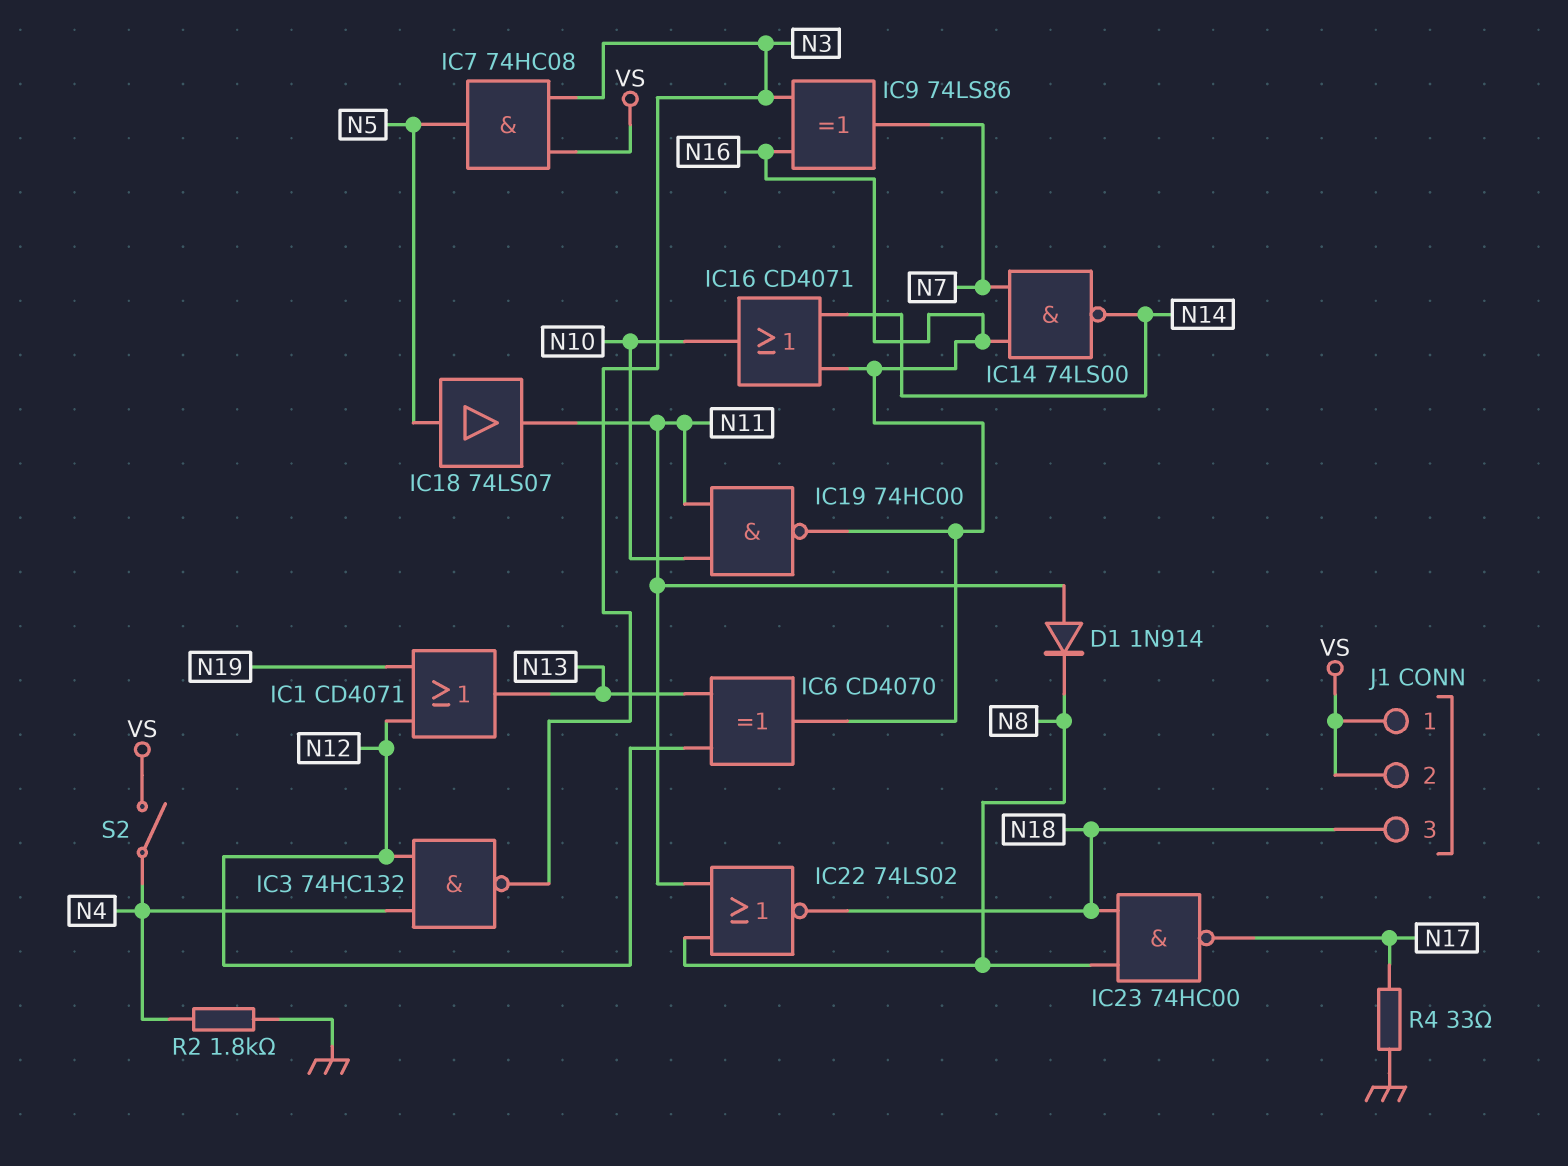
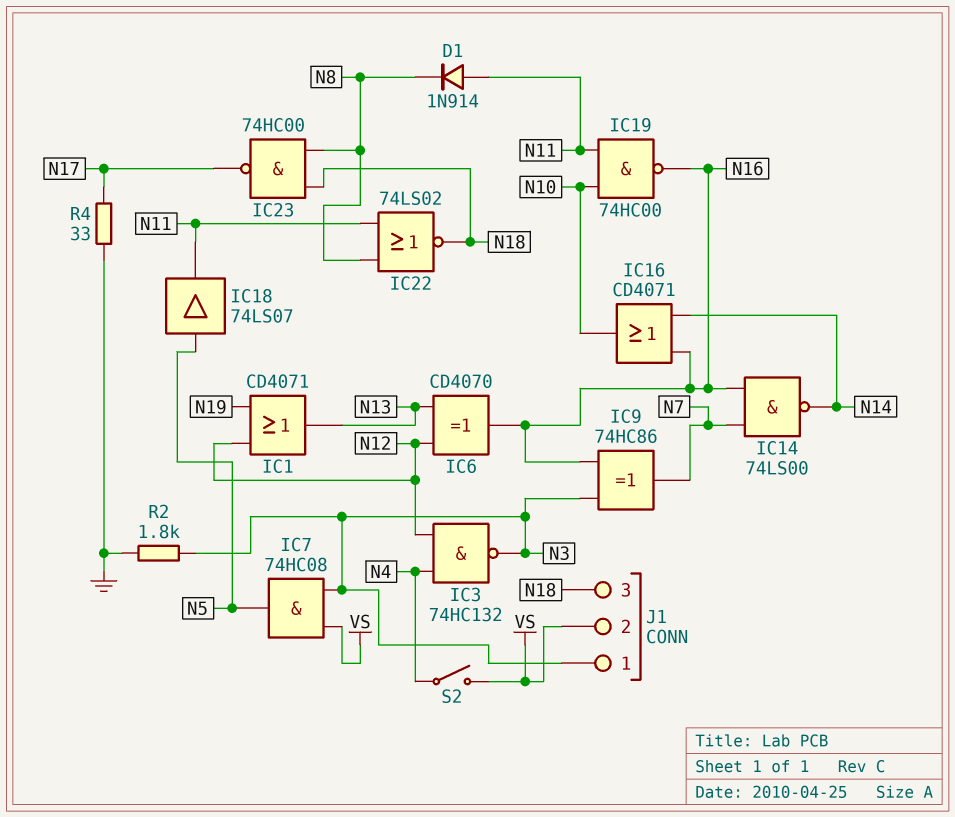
IC9: XOR 74LS86 (in N3, in N16, out N7) -> XOR 74HC86 (in N3, in N16, out N7)
J1 pin 1: VS -> N3
R2: 1.8k (GND, N4) -> 1.8k (GND, N3)

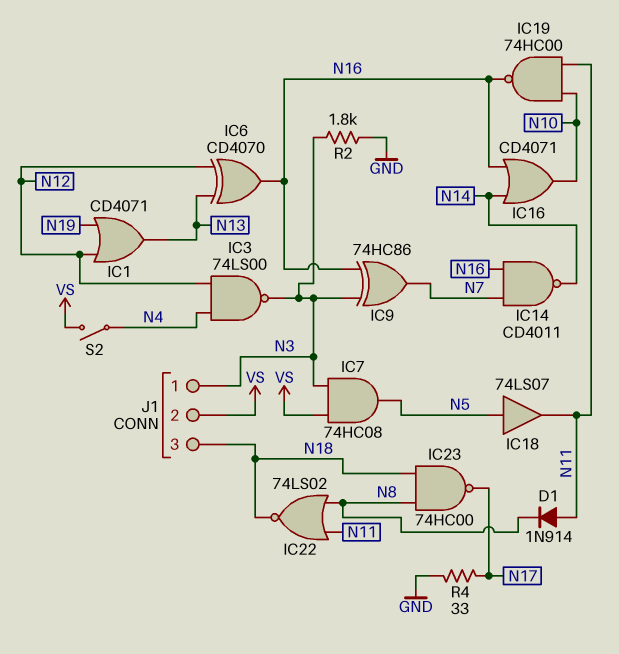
IC3: NAND 74HC132 (in N4, in N12, out N3) -> NAND 74LS00 (in N4, in N12, out N3)
IC14: NAND 74LS00 (in N7, in N16, out N14) -> NAND CD4011 (in N7, in N16, out N14)

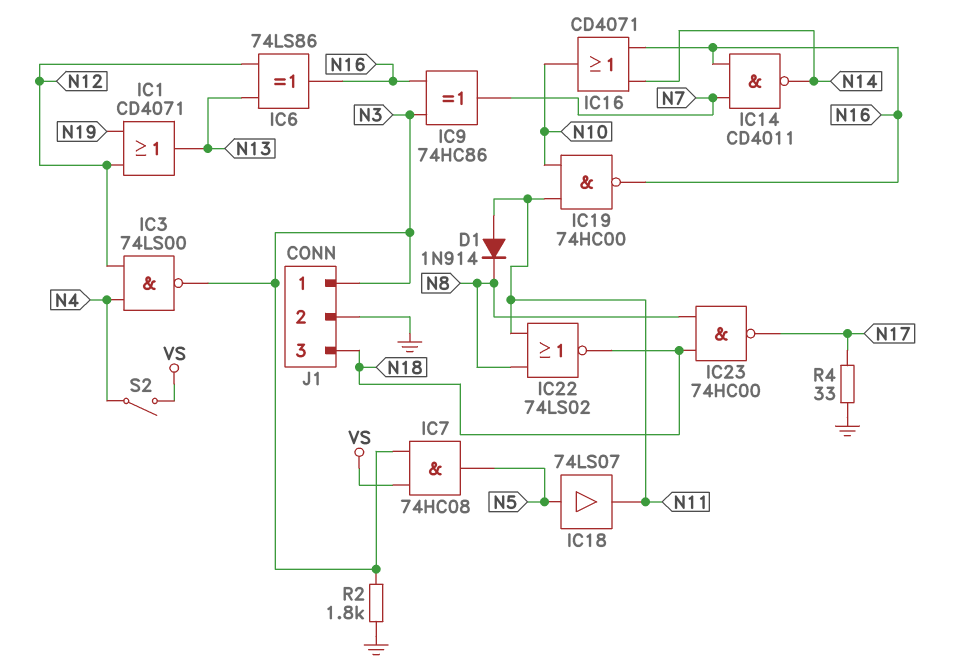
IC6: XOR CD4070 (in N12, in N13, out N16) -> XOR 74LS86 (in N12, in N13, out N16)
J1 pin 2: VS -> GND

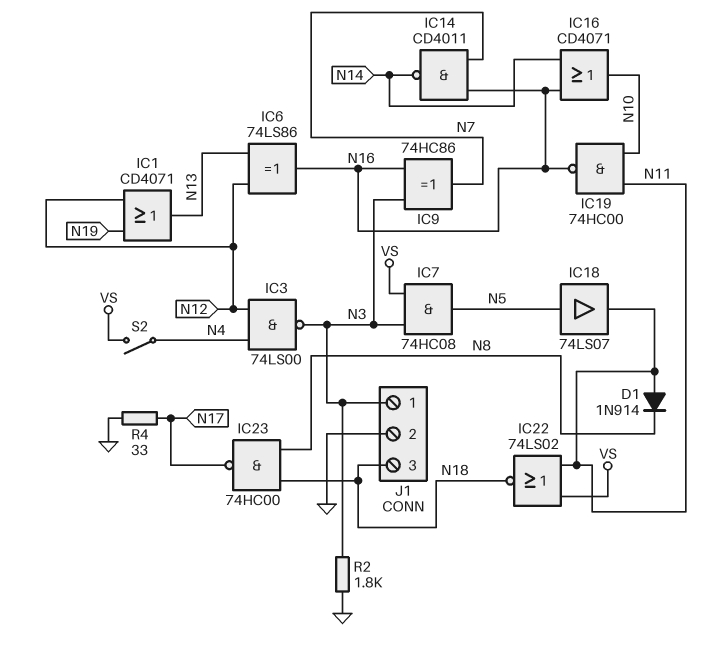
IC22: NOR 74LS02 (in N8, in N11, out N18) -> NOR 74LS02 (in N11, in VS, out N18)

